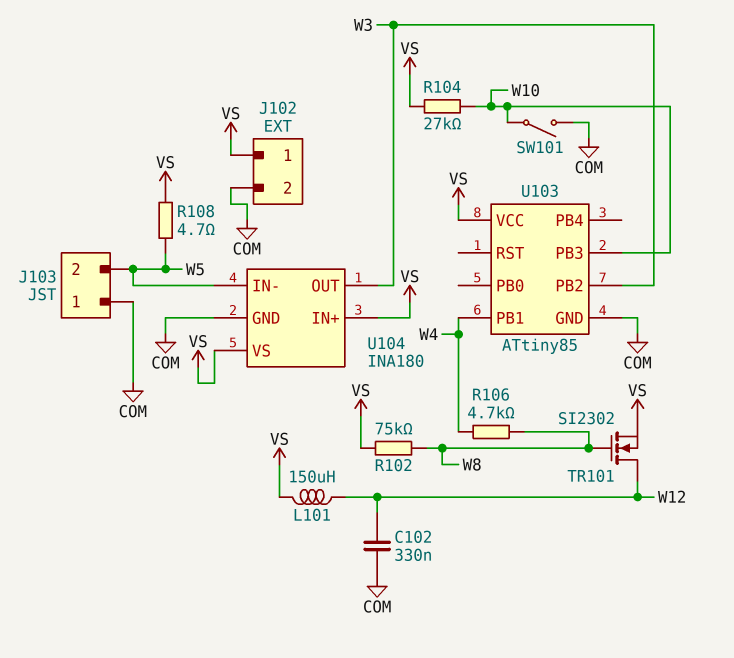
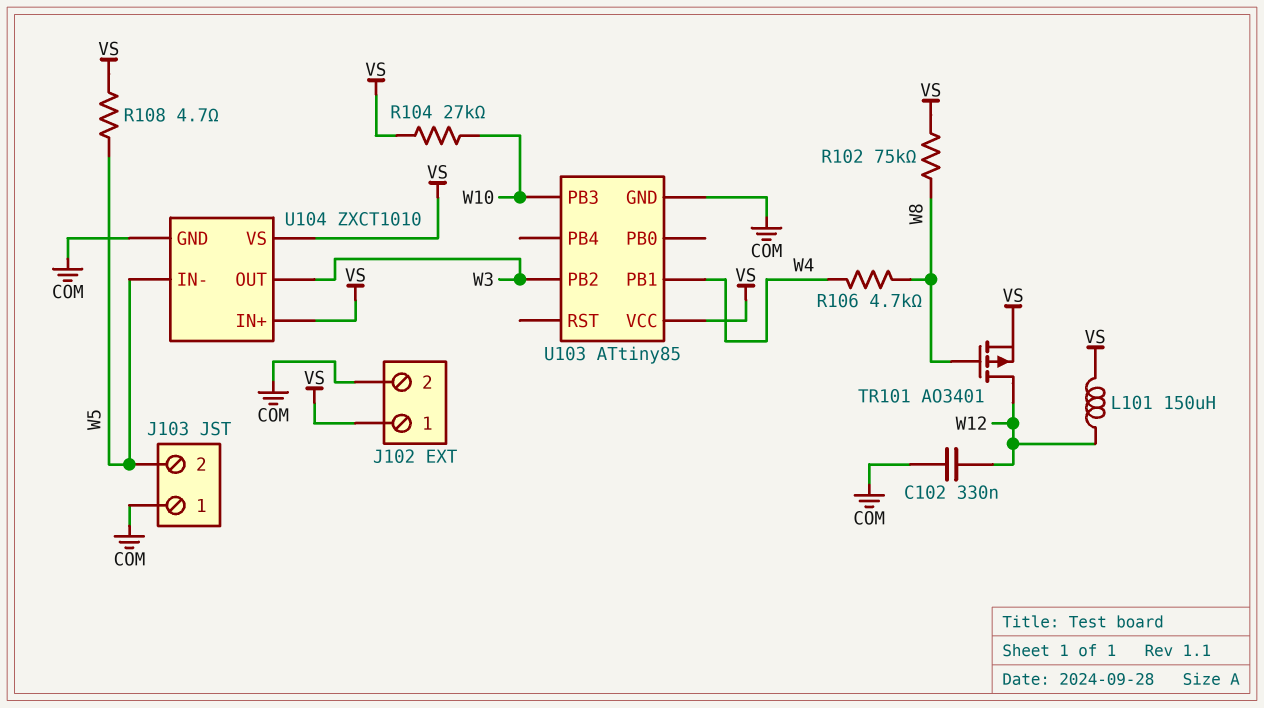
SW101: switch (COM, W10) -> none
TR101: NMOS SI2302 (G W8, D W12, S VS) -> PMOS AO3401 (G W8, D W12, S VS)
U104: INA180 -> ZXCT1010

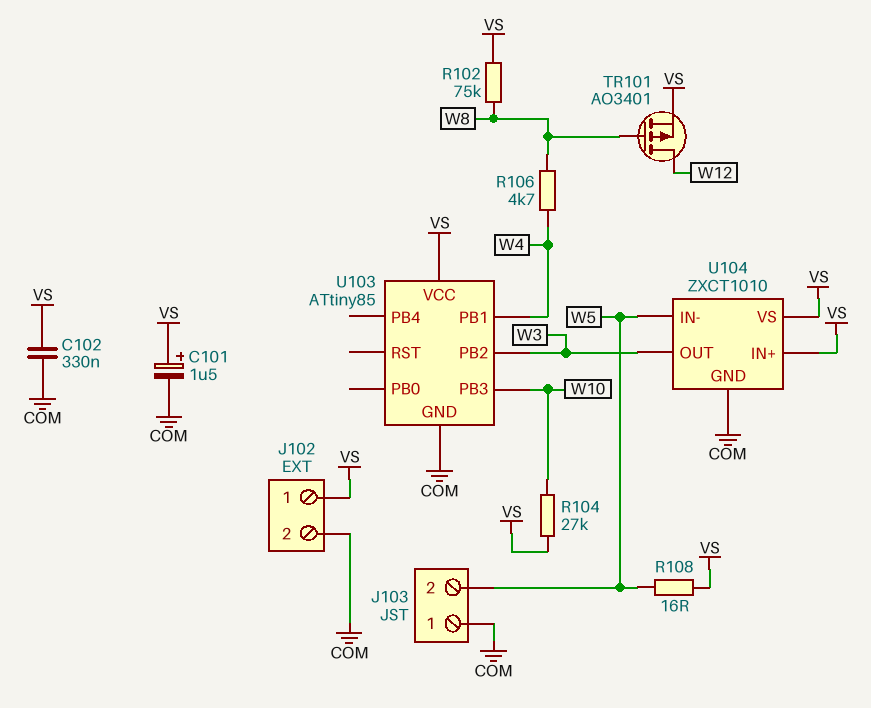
C101: none -> 1.5uF (plus VS, minus COM)
C102: 330nF (COM, W12) -> 330nF (COM, VS)
L101: 150uH (VS, W12) -> none
R108: 4.7 (VS, W5) -> 16 (VS, W5)

